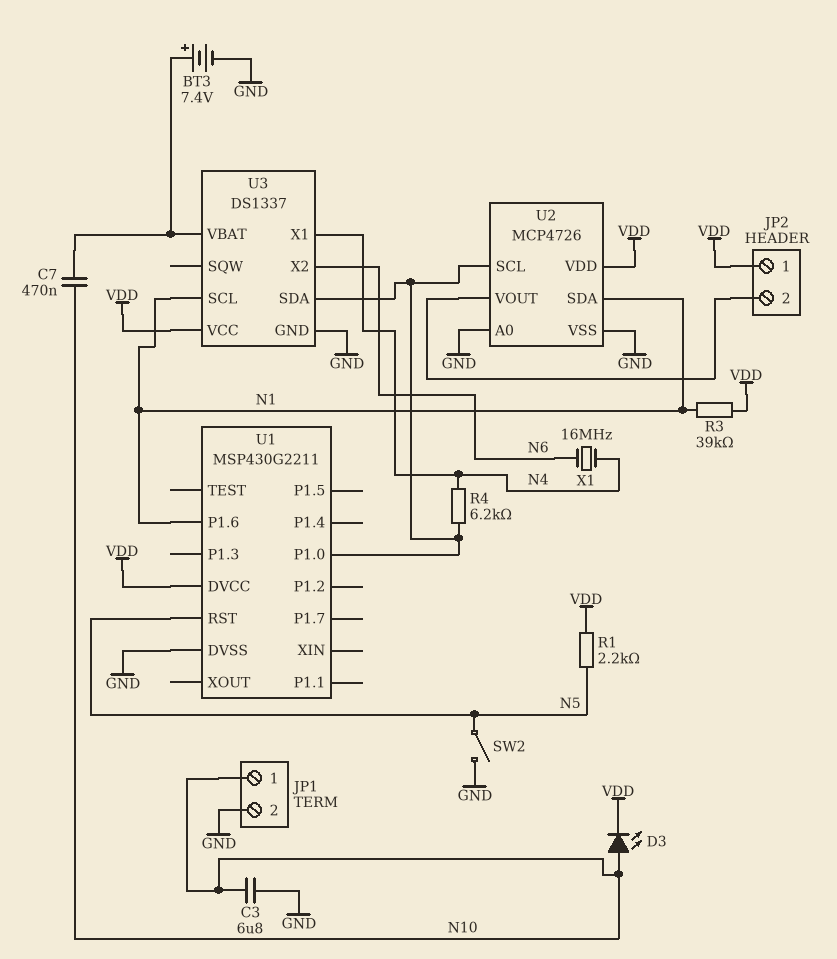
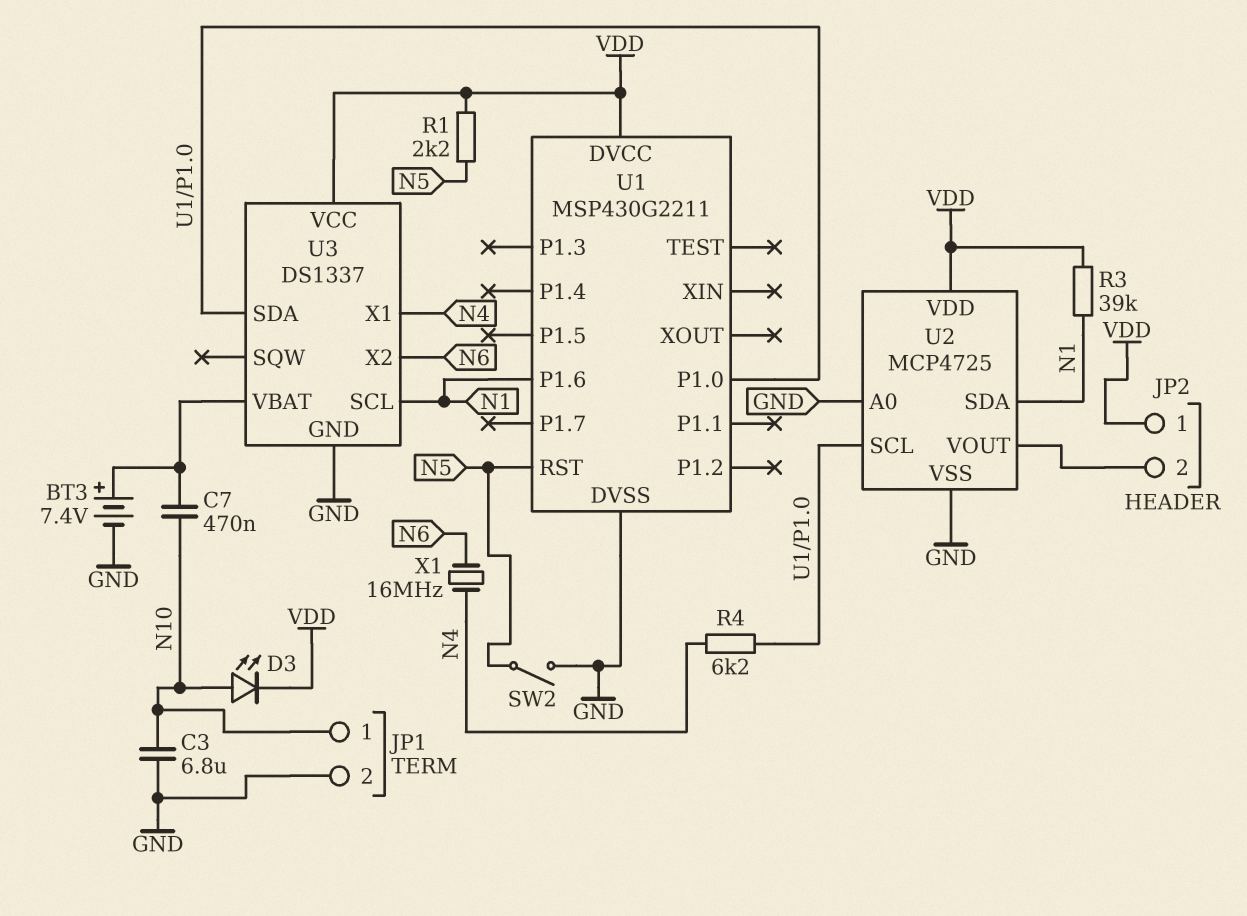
U2: MCP4726 -> MCP4725

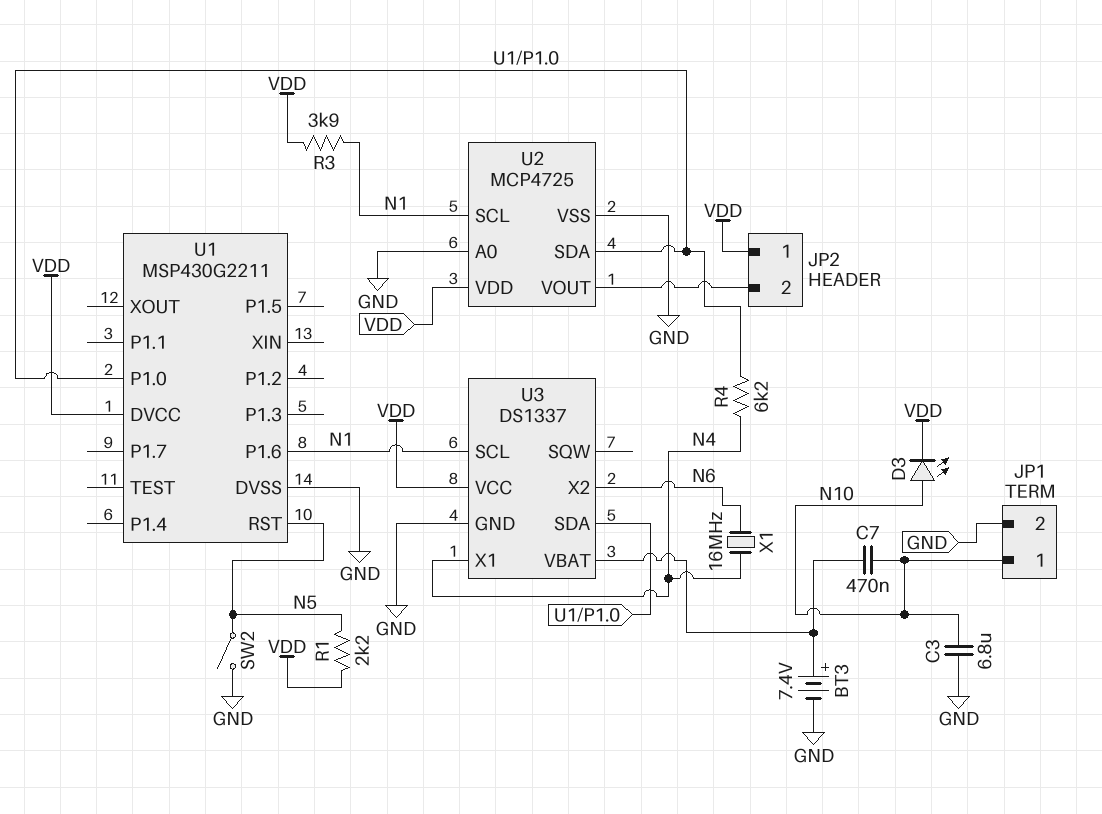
R3: 39k (N1, VDD) -> 3.9k (N1, VDD)
U2 pin SCL: U1/P1.0 -> N1
U2 pin SDA: N1 -> U1/P1.0

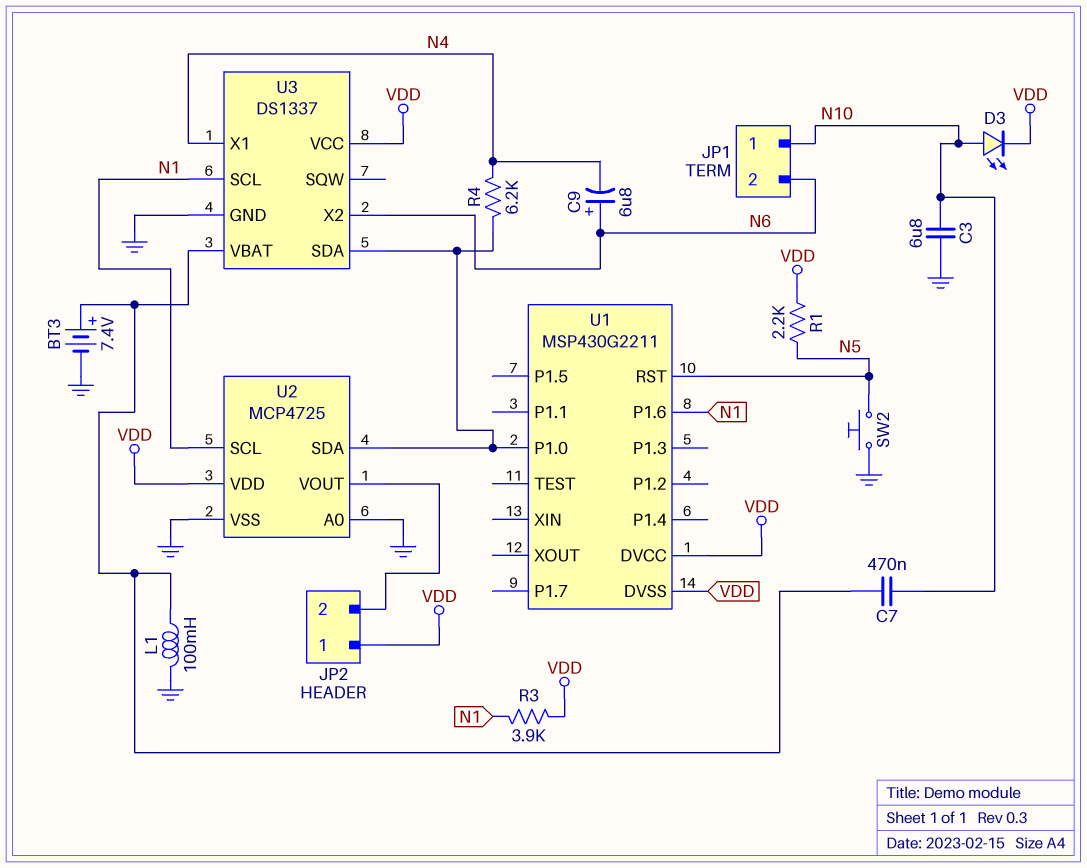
C9: none -> 6.8uF (plus N6, minus N4)
JP1 pin 2: GND -> N6
L1: none -> 100mH (GND, U3/VBAT)
SW2: switch (GND, N5) -> button (GND, N5)
U1 pin DVSS: GND -> VDD
X1: 16MHz (N4, N6) -> none

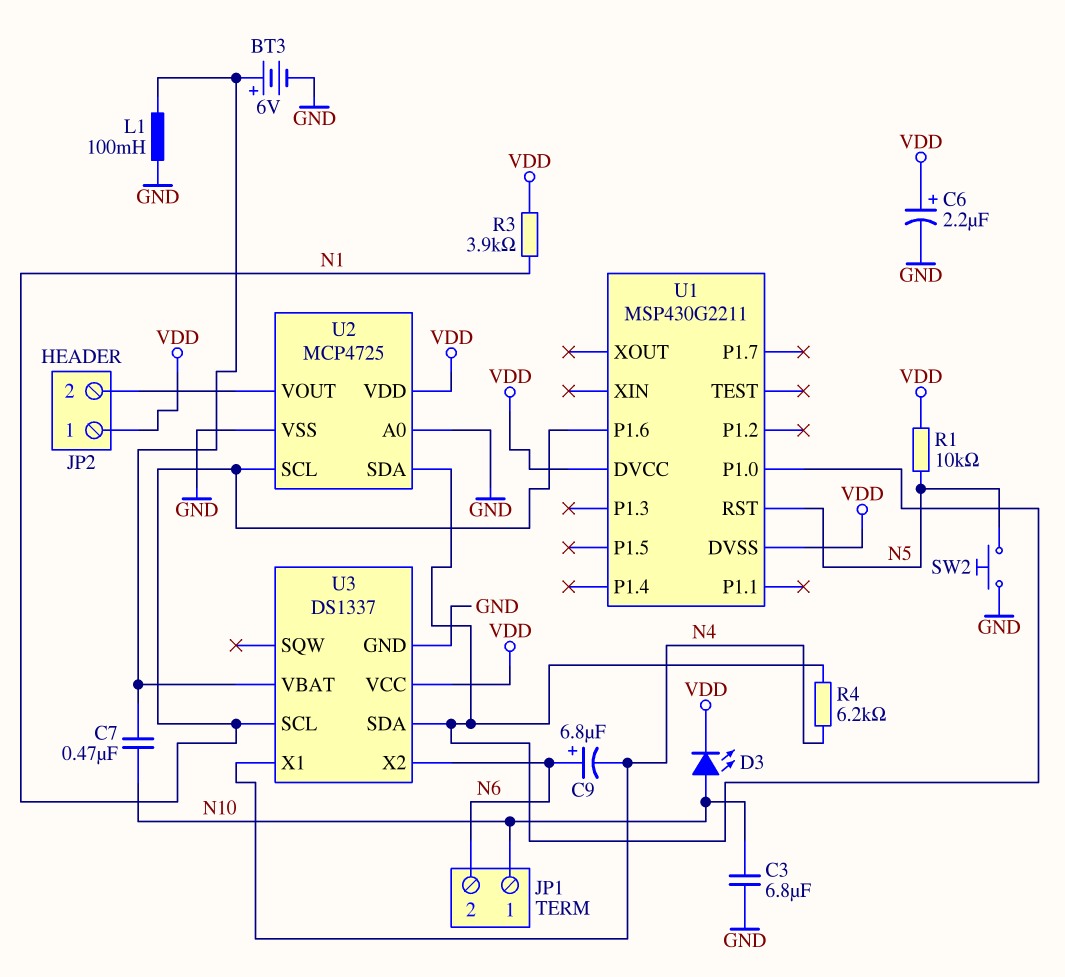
BT3: 7.4V (plus U3/VBAT, minus GND) -> 6V (plus U3/VBAT, minus GND)
C6: none -> 2.2uF (plus VDD, minus GND)
R1: 2.2k (N5, VDD) -> 10k (N5, VDD)

